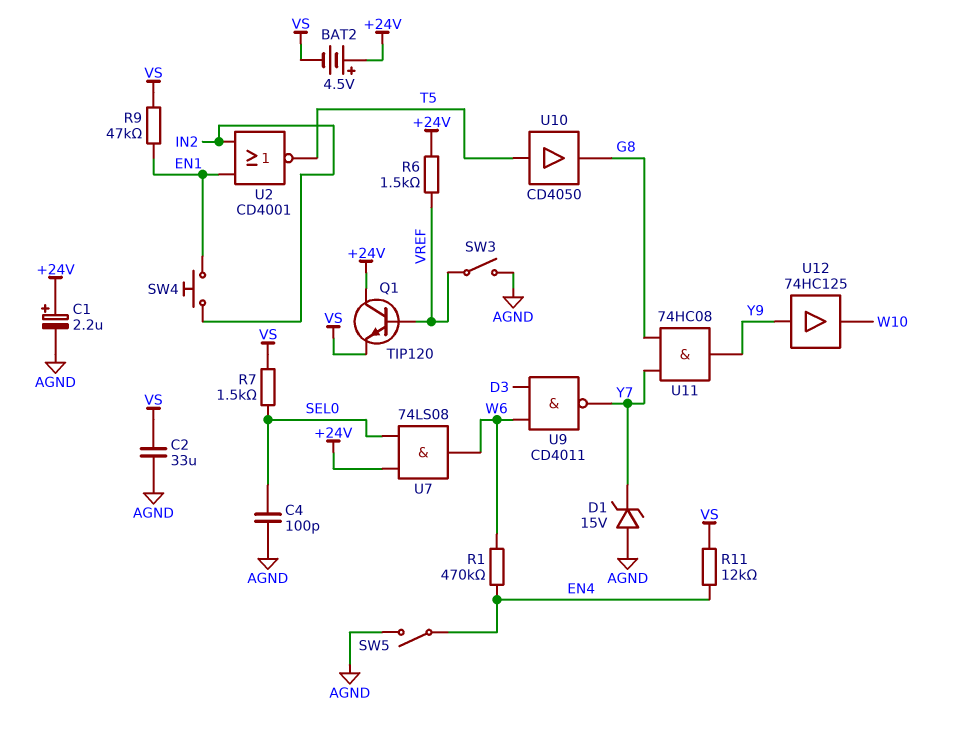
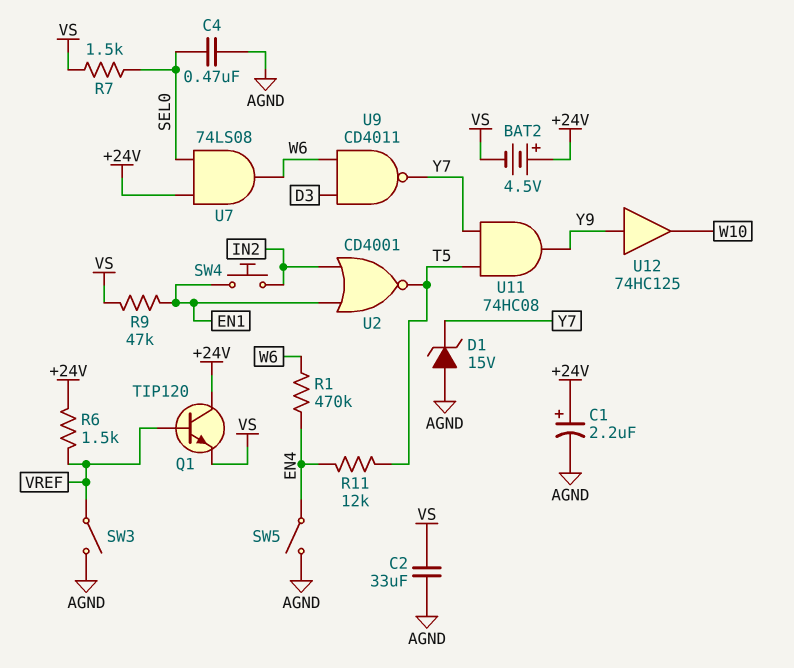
C4: 100pF (AGND, SEL0) -> 470nF (AGND, SEL0)
R11: 12k (EN4, VS) -> 12k (EN4, T5)
U10: buffer CD4050 (in T5, out G8) -> none
U11: AND 74HC08 (in G8, in Y7, out Y9) -> AND 74HC08 (in T5, in Y7, out Y9)

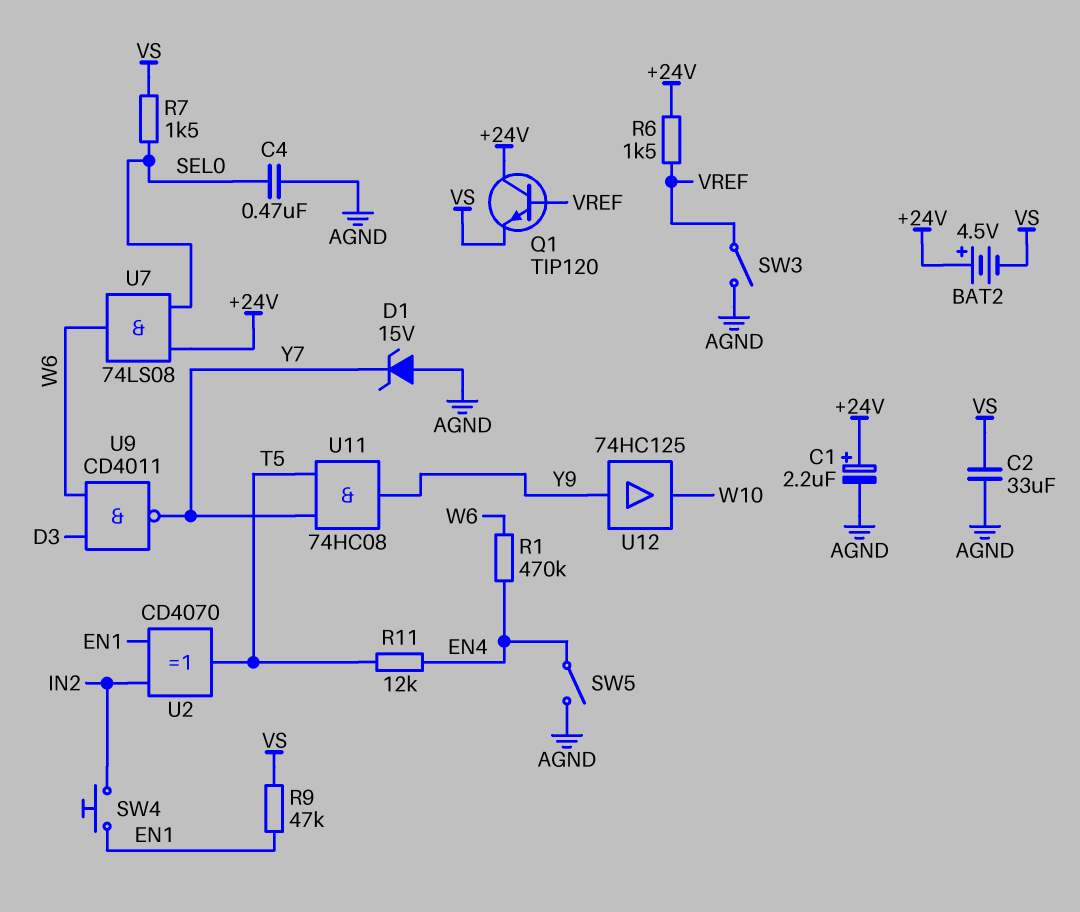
U2: NOR CD4001 (in EN1, in IN2, out T5) -> XOR CD4070 (in EN1, in IN2, out T5)

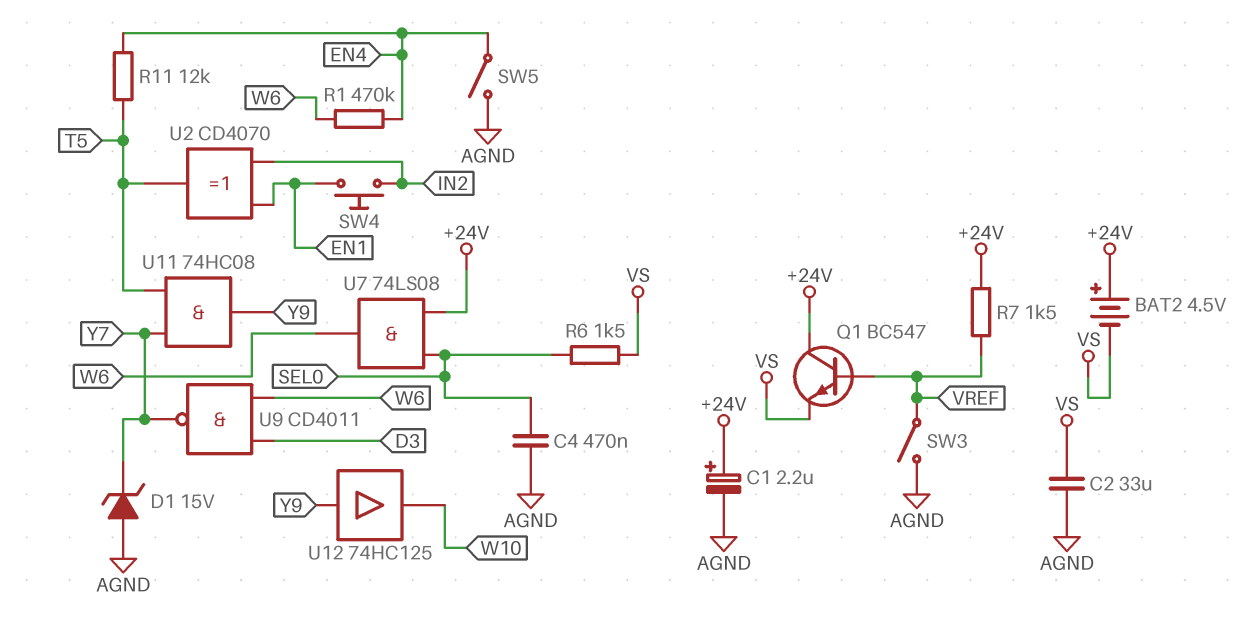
Q1: NPN TIP120 (B VREF, C +24V, E VS) -> NPN BC547 (B VREF, C +24V, E VS)
R6: 1.5k (+24V, VREF) -> 1.5k (SEL0, VS)
R7: 1.5k (SEL0, VS) -> 1.5k (+24V, VREF)
R9: 47k (EN1, VS) -> none

